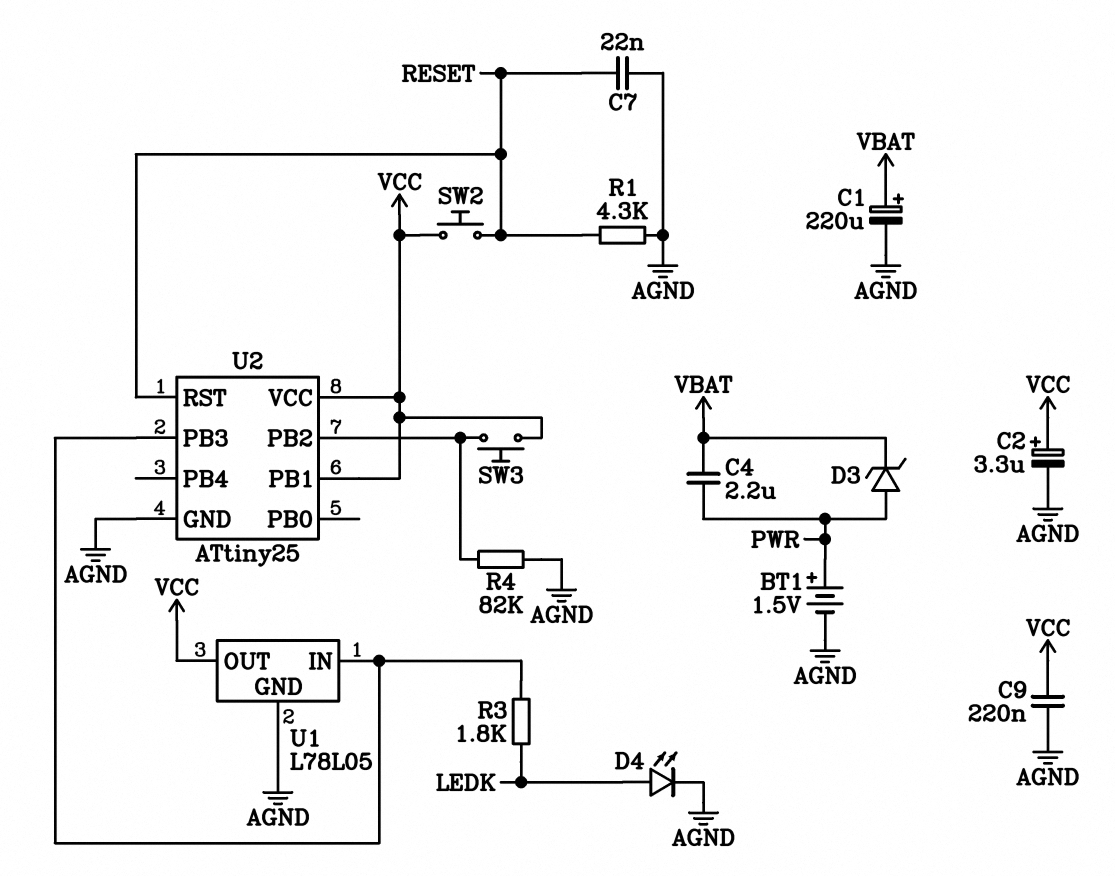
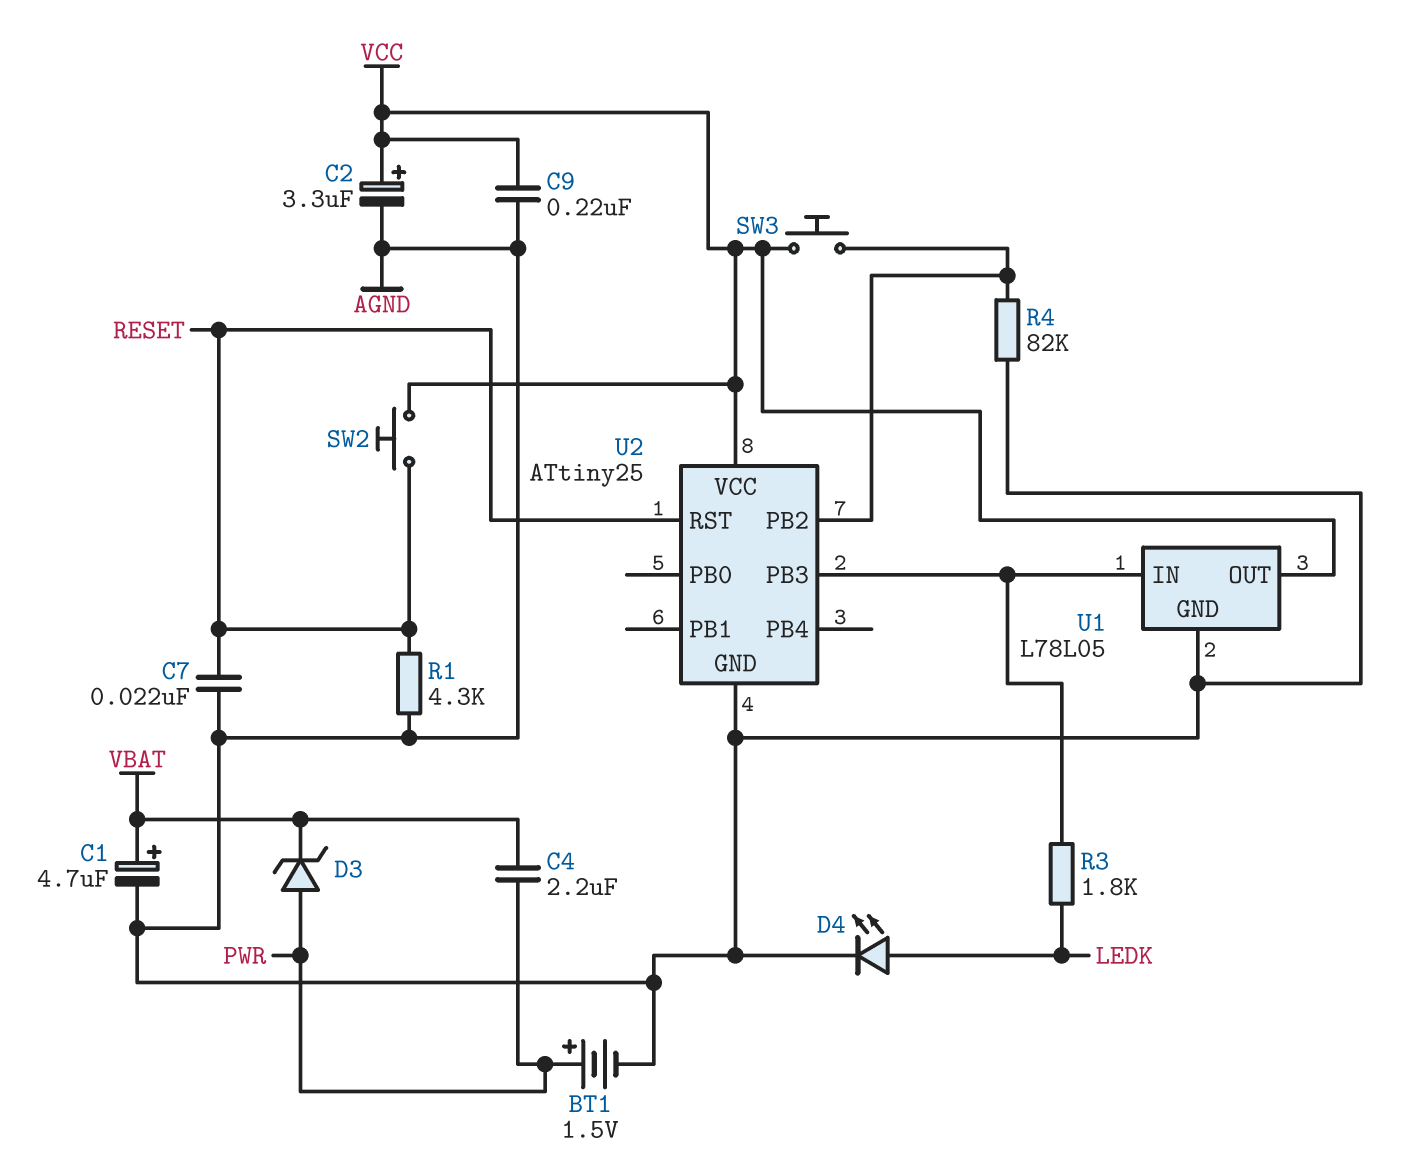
C1: 220uF (plus VBAT, minus AGND) -> 4.7uF (plus VBAT, minus AGND)
U2 pin PB1: VCC -> none

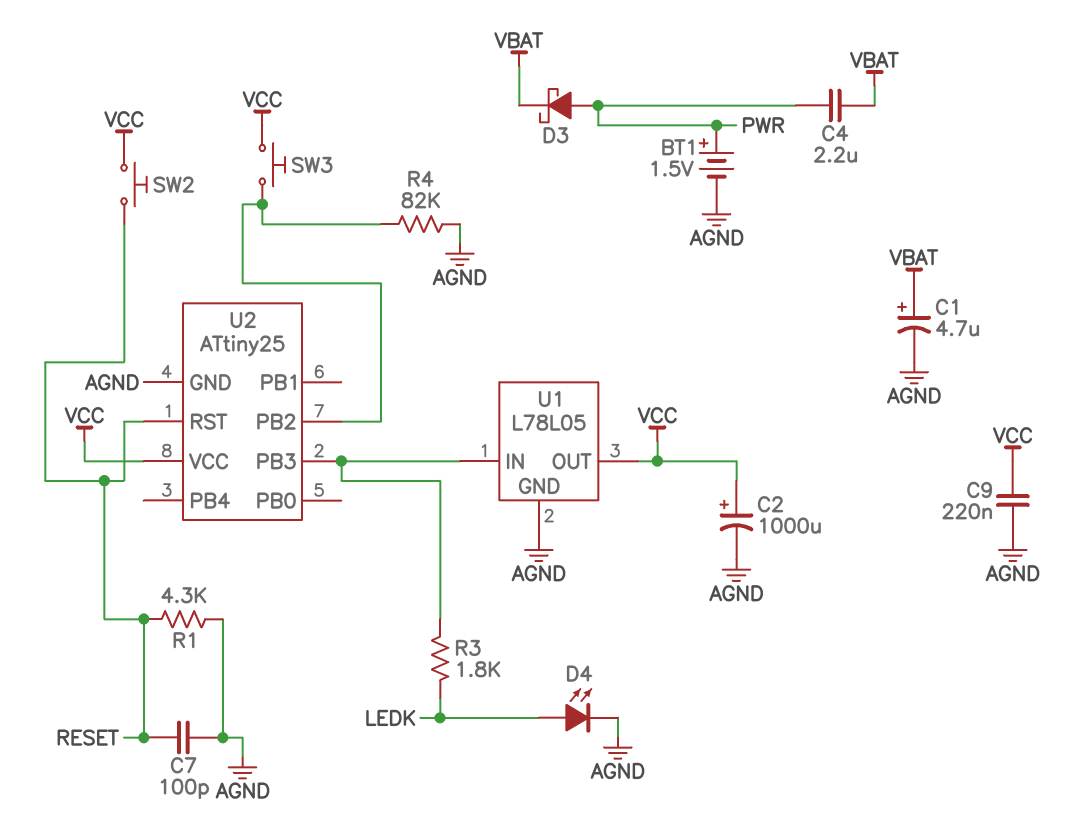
C2: 3.3uF (plus VCC, minus AGND) -> 1000uF (plus VCC, minus AGND)
C7: 22nF (AGND, RESET) -> 100pF (AGND, RESET)
D3: zener (A PWR, K VBAT) -> schottky (A PWR, K VBAT)

